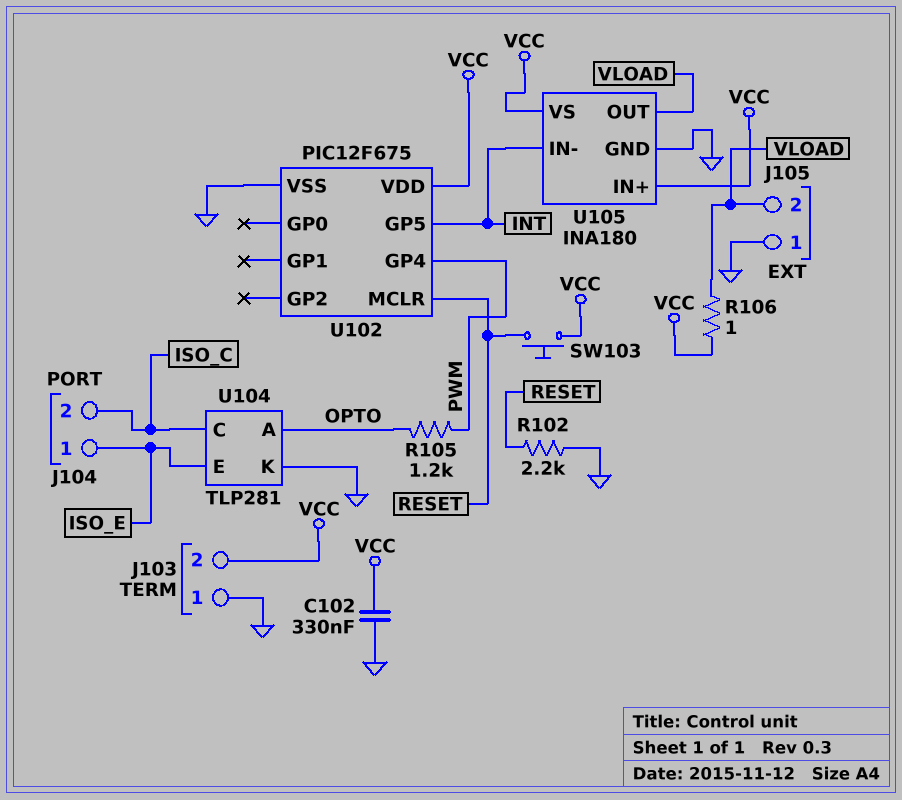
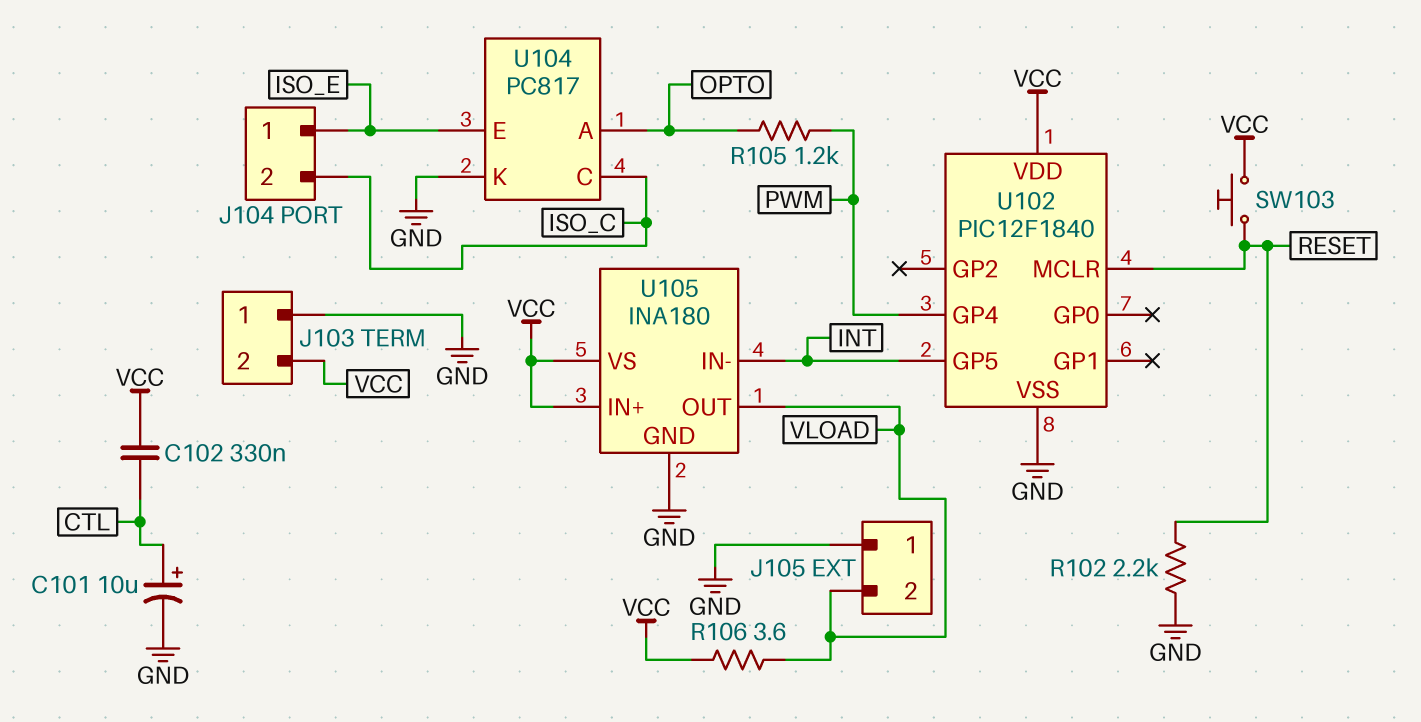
C101: none -> 10uF (plus CTL, minus GND)
C102: 330nF (GND, VCC) -> 330nF (CTL, VCC)
R106: 1 (VCC, VLOAD) -> 3.6 (VCC, VLOAD)
U102: PIC12F675 -> PIC12F1840
U104: TLP281 -> PC817

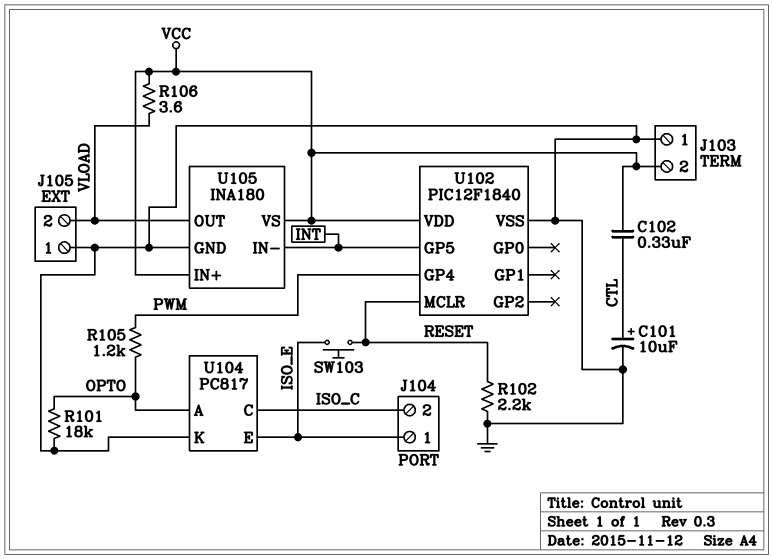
R101: none -> 18k (GND, OPTO)
SW103: button (RESET, VCC) -> button (ISO_E, RESET)

